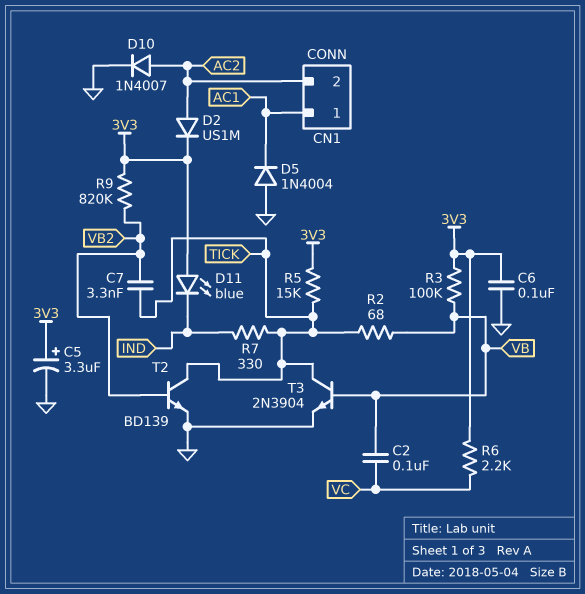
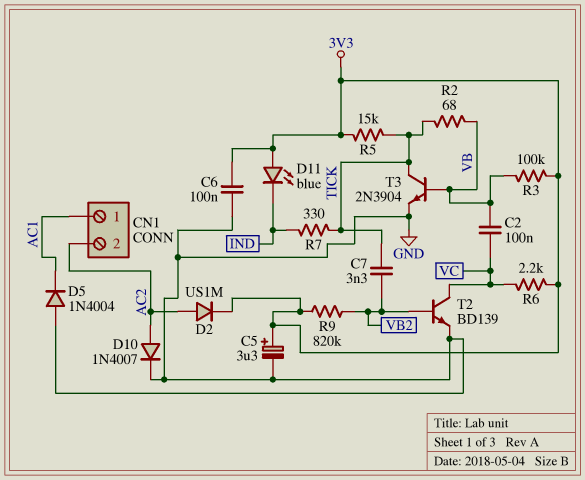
T2: NPN BD139 (B VB2, C TICK, E GND) -> NPN BD139 (B VB2, C VC, E GND)

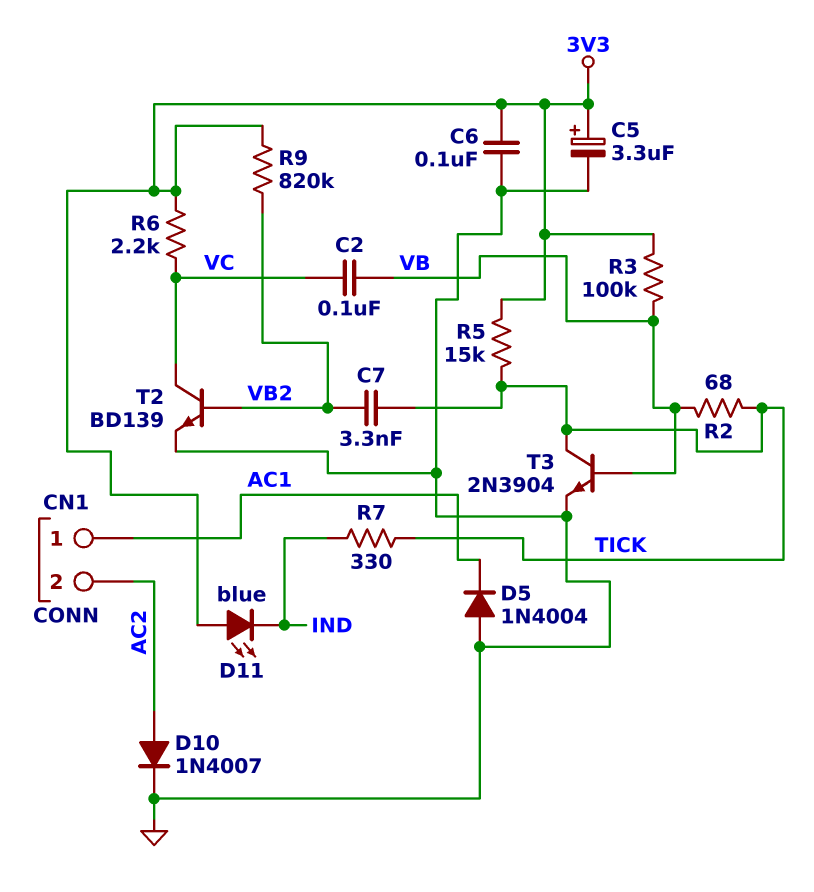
D2: diode US1M (A AC2, K 3V3) -> none

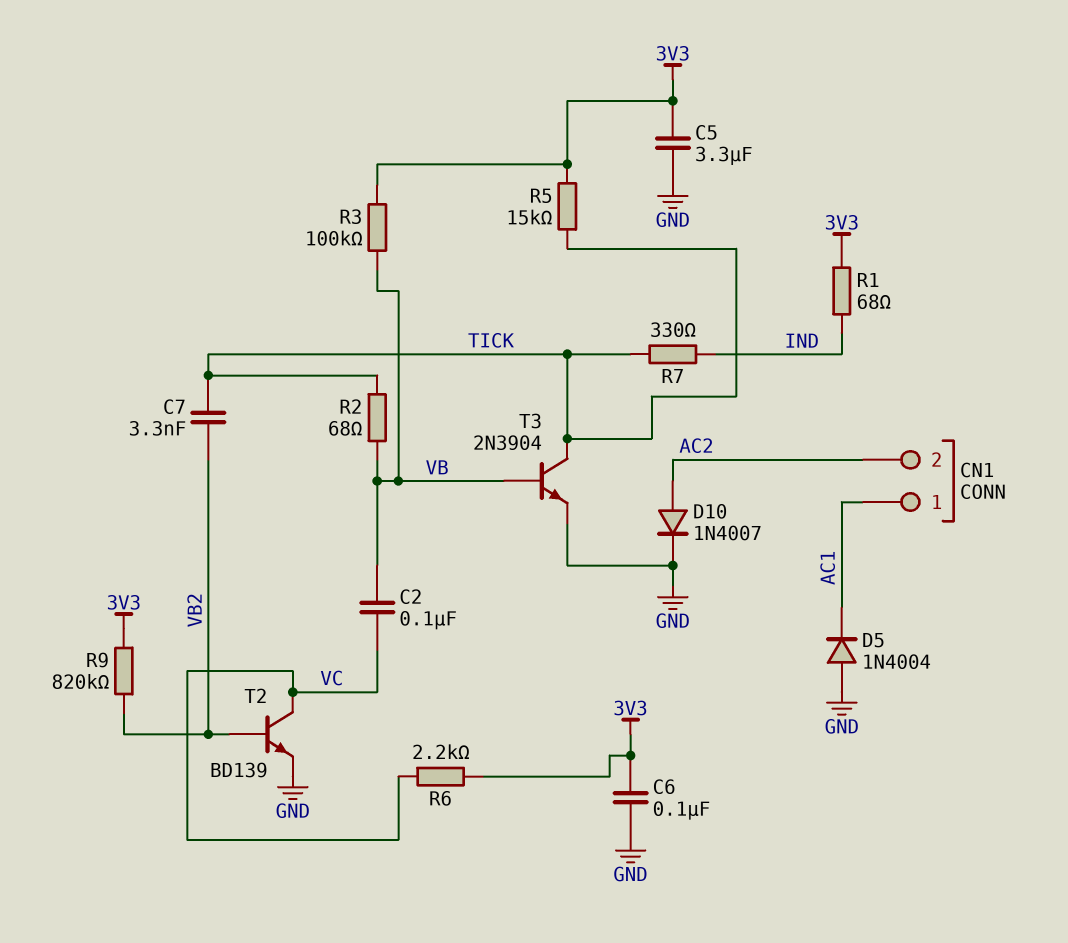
C5: 3.3uF (plus 3V3, minus GND) -> 3.3uF (3V3, GND)
D11: LED blue (A 3V3, K IND) -> none
R1: none -> 68 (3V3, IND)

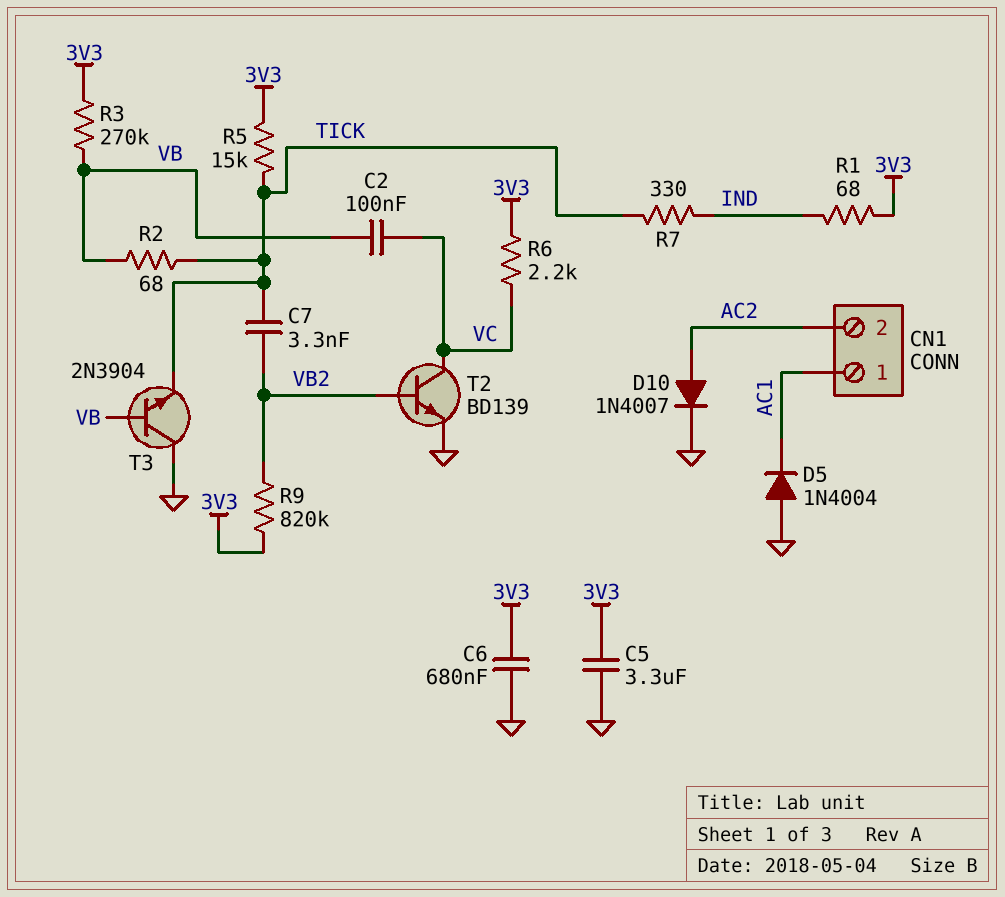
C6: 100nF (3V3, GND) -> 680nF (3V3, GND)
R3: 100k (3V3, VB) -> 270k (3V3, VB)
T3: NPN 2N3904 (B VB, C TICK, E GND) -> NPN 2N3904 (B VB, C GND, E TICK)

